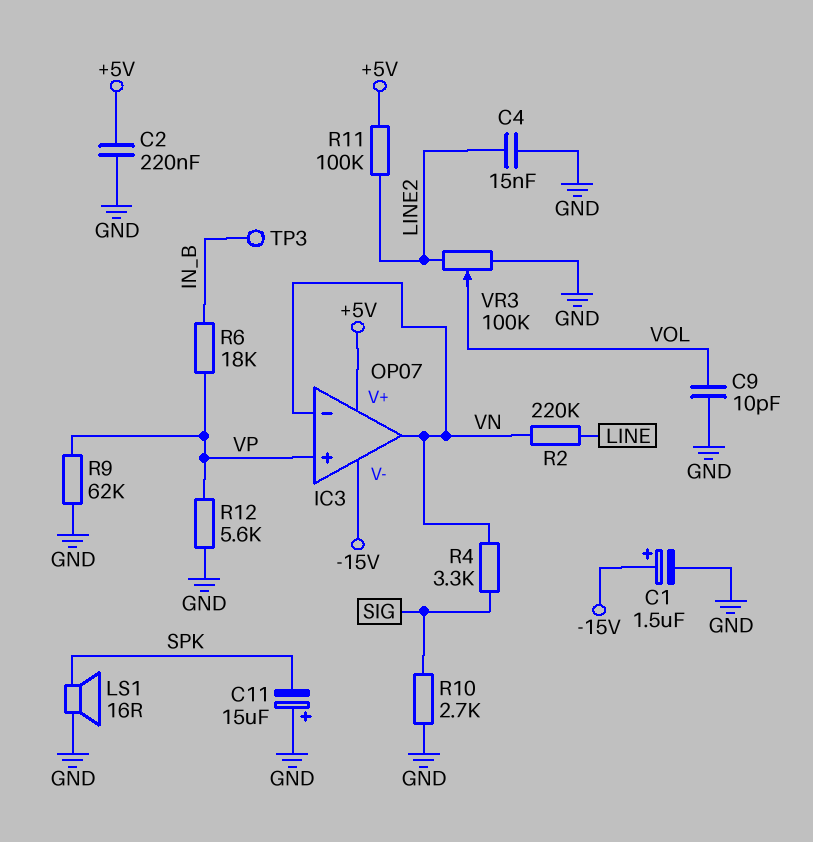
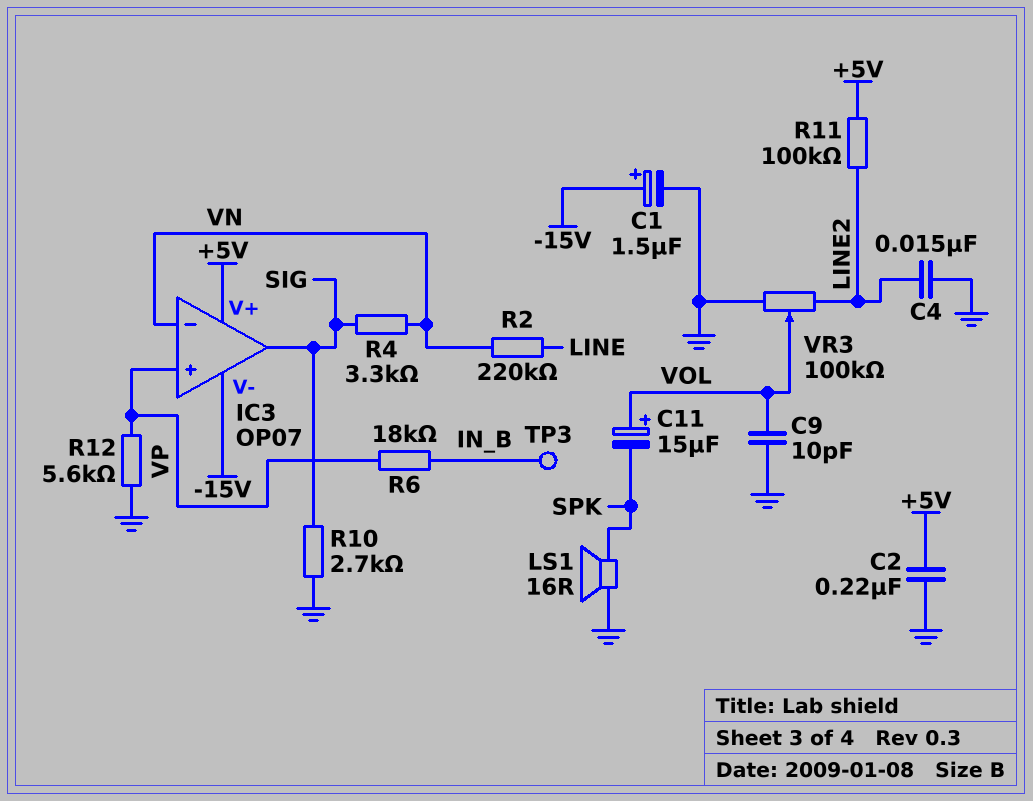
C11: 15uF (plus GND, minus SPK) -> 15uF (plus VOL, minus SPK)
IC3 pin out: VN -> SIG
R9: 62k (GND, VP) -> none

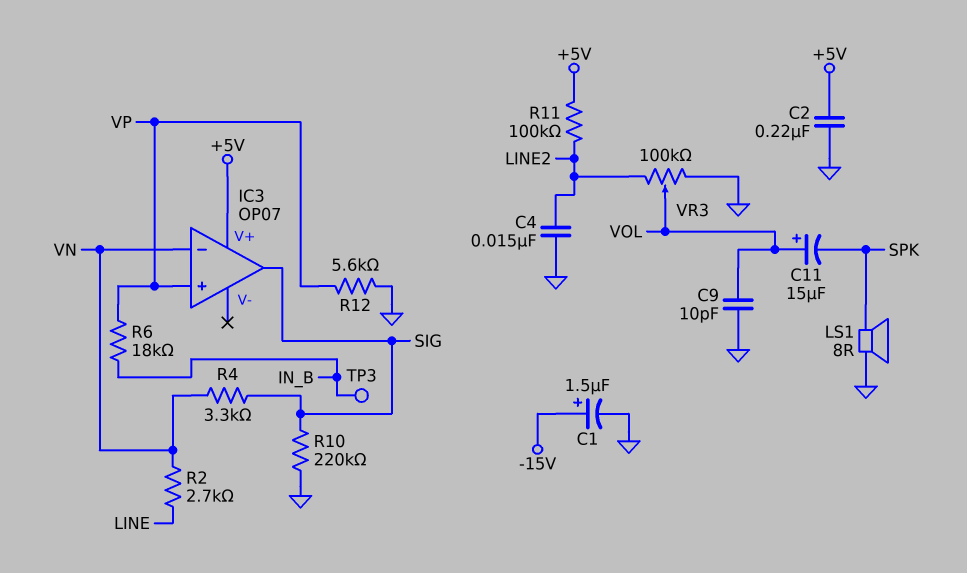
IC3 pin V-: -15V -> none
LS1: speaker 16R (GND, SPK) -> speaker 8R (GND, SPK)
R2: 220k (LINE, VN) -> 2.7k (LINE, VN)
R10: 2.7k (GND, SIG) -> 220k (GND, SIG)

